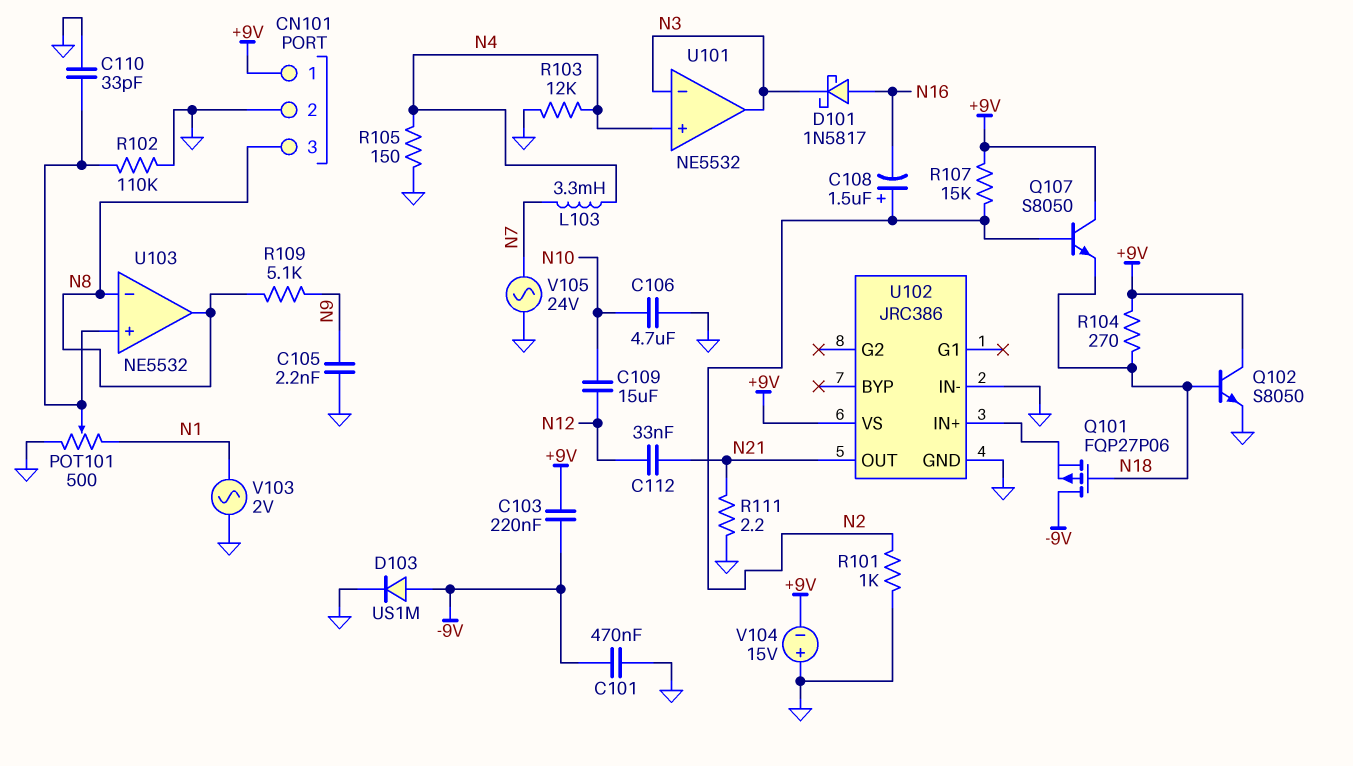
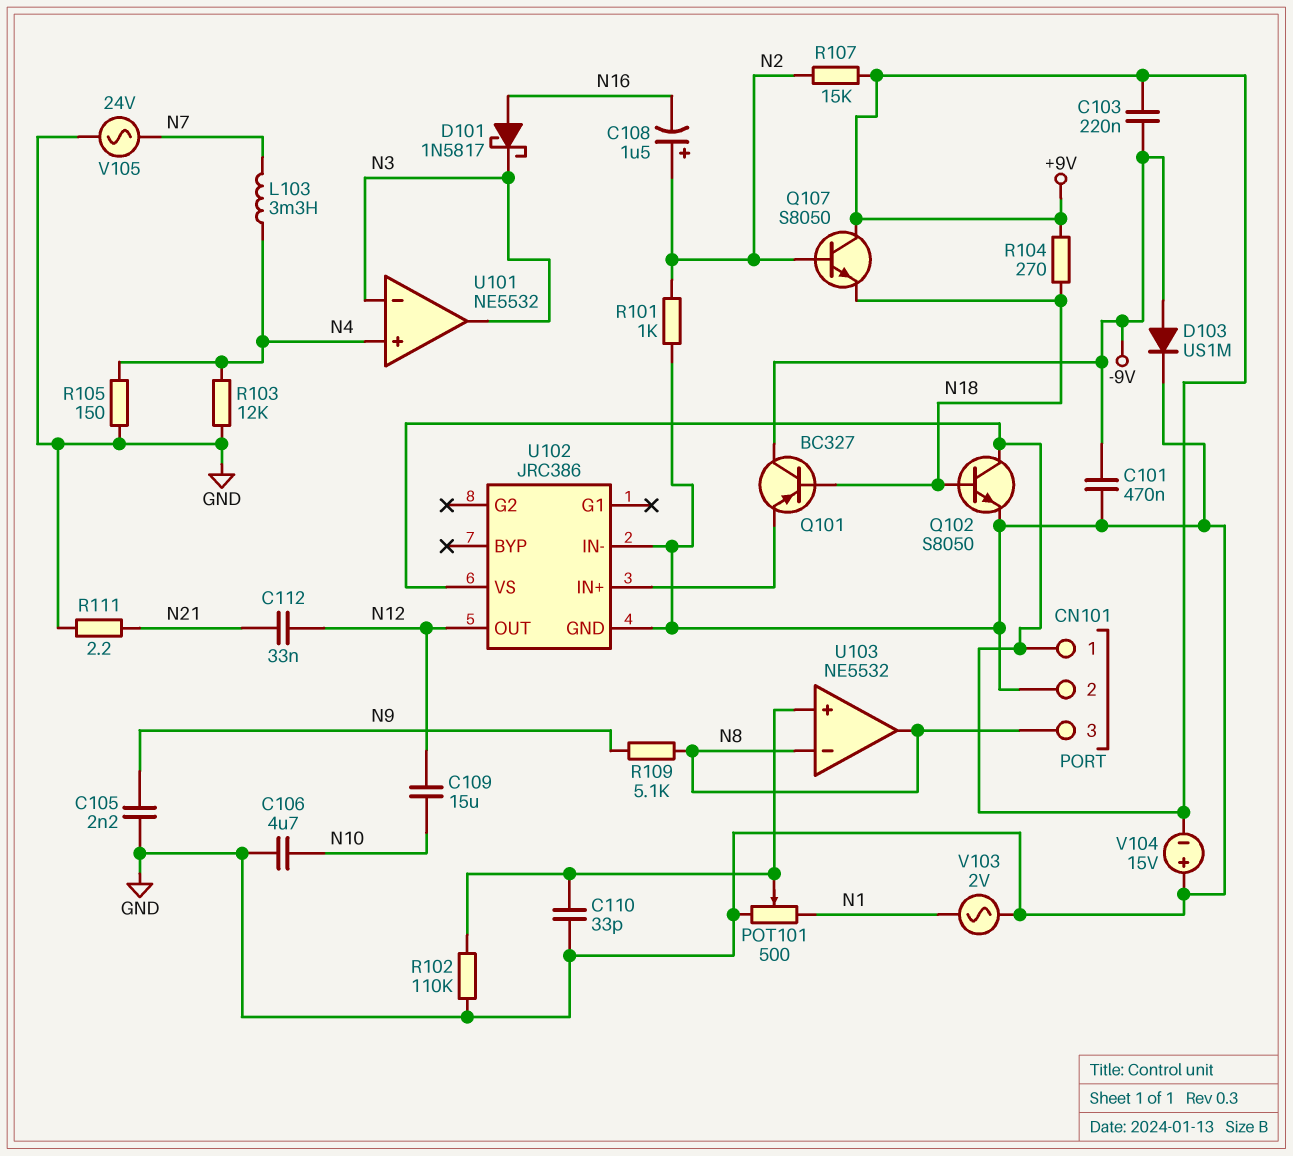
Q101: PMOS FQP27P06 (G N18, D -9V, S U102/IN+) -> PNP BC327 (B N18, C -9V, E U102/IN+)
U102 pin OUT: N21 -> N12

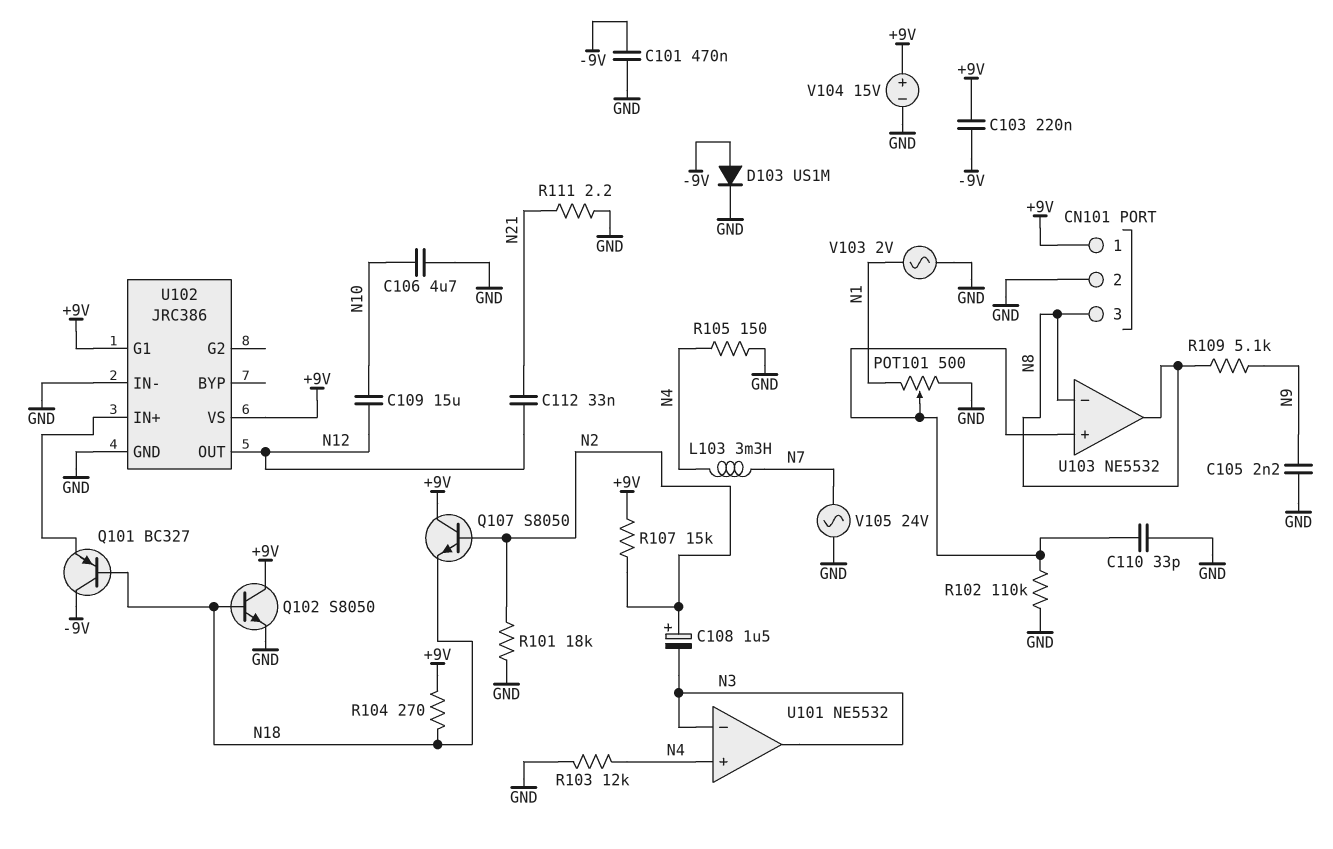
C108: 1.5uF (plus N2, minus N16) -> 1.5uF (plus N2, minus N3)
D101: schottky 1N5817 (A N16, K N3) -> none
R101: 1k (GND, N2) -> 18k (GND, N2)
U102 pin G1: none -> +9V
V104: 15V (plus GND, minus +9V) -> 15V (plus +9V, minus GND)

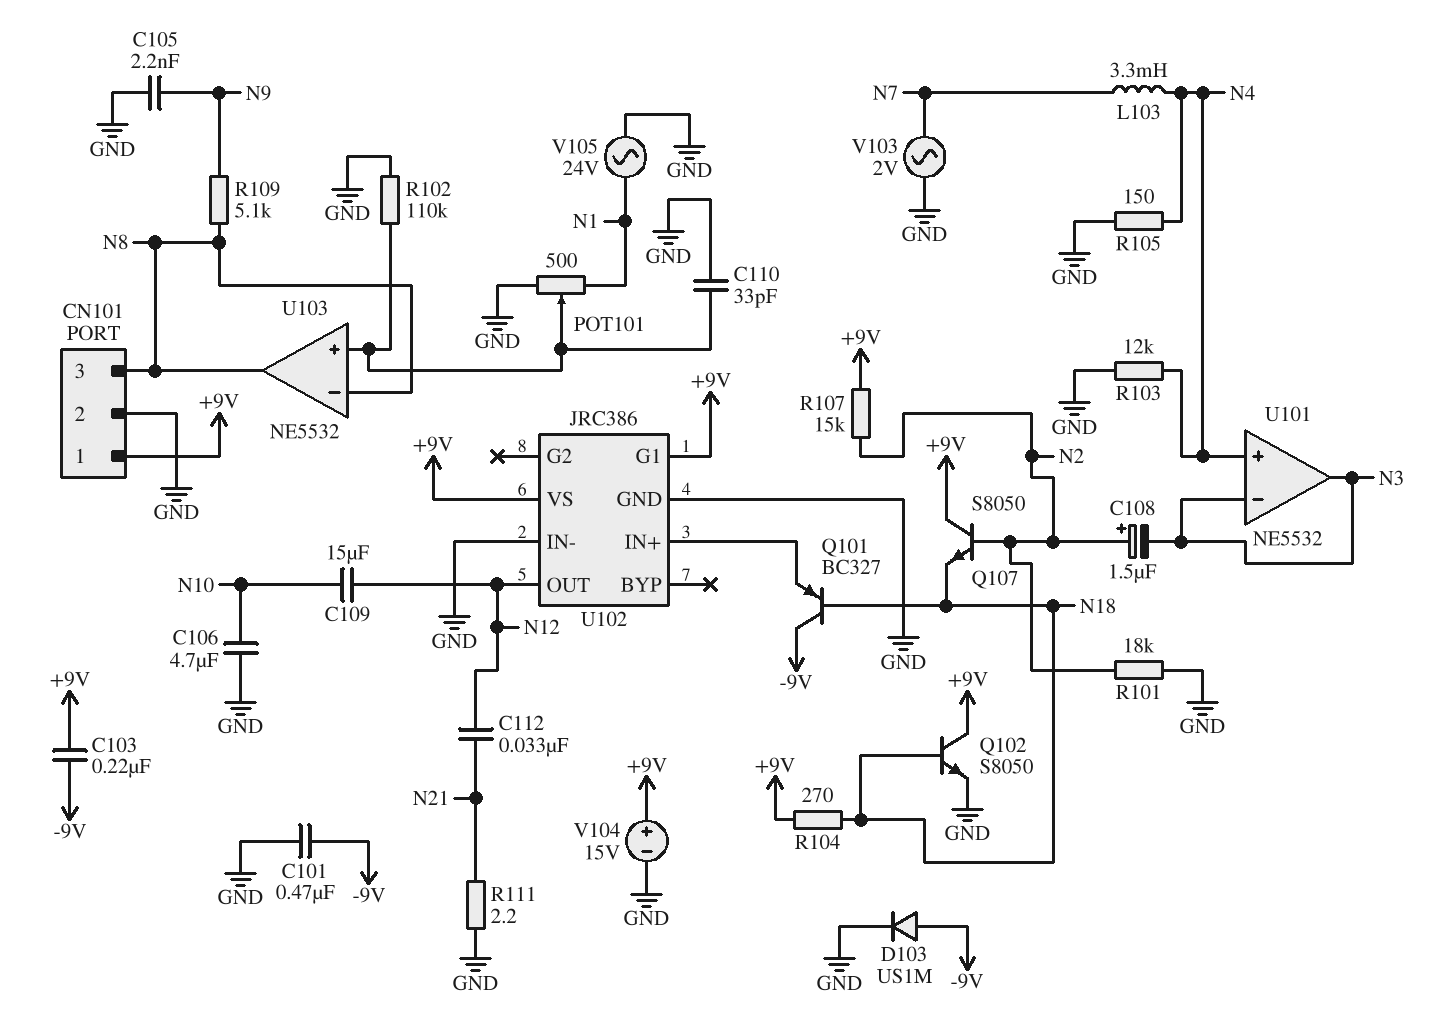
V103: AC 2V (GND, N1) -> AC 2V (GND, N7)
V105: AC 24V (GND, N7) -> AC 24V (GND, N1)

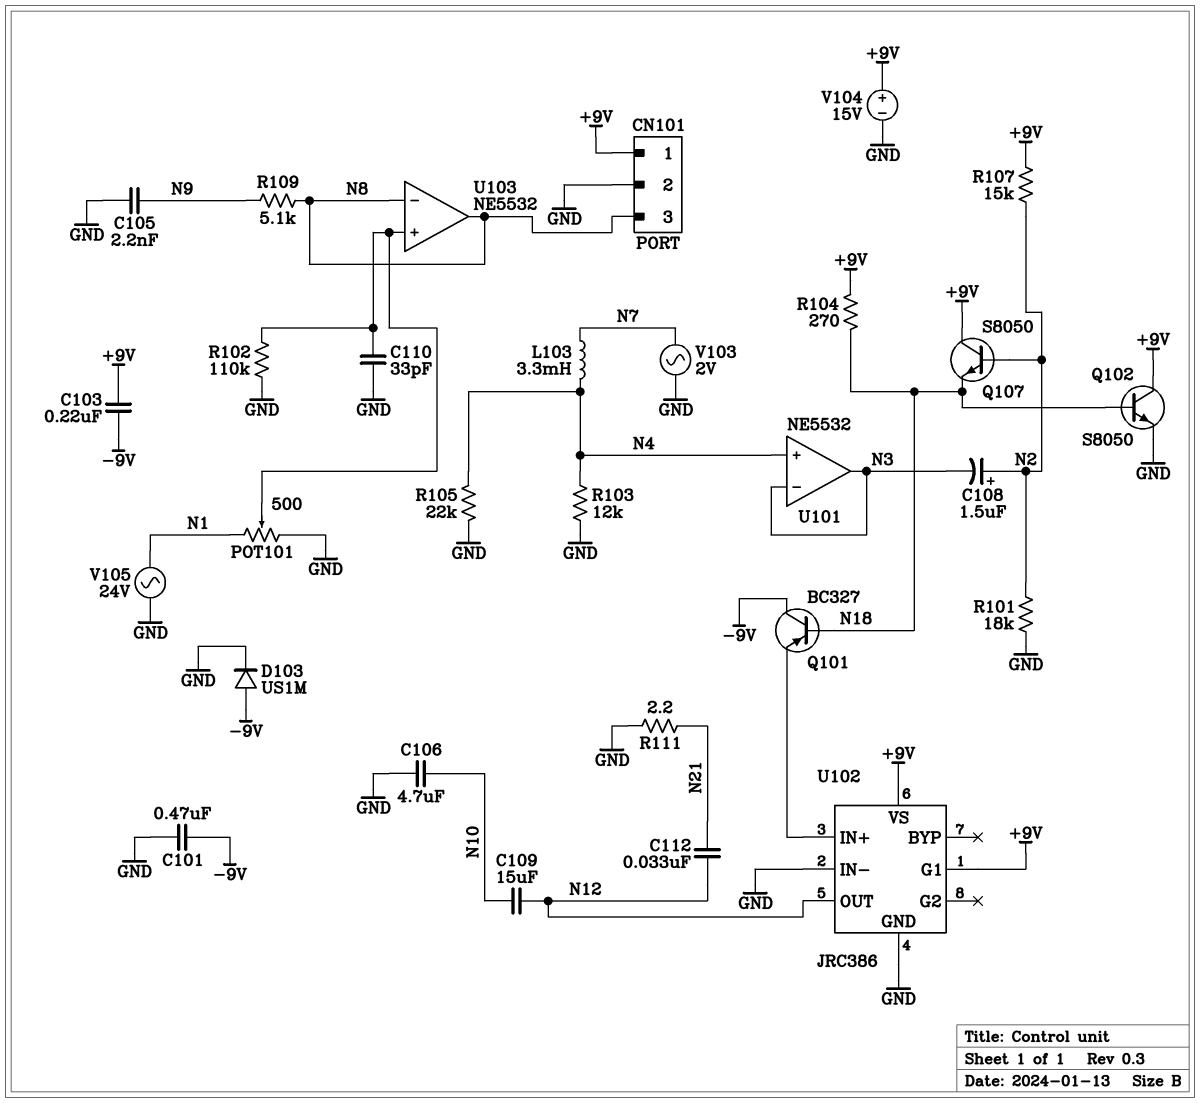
R105: 150 (GND, N4) -> 22k (GND, N4)

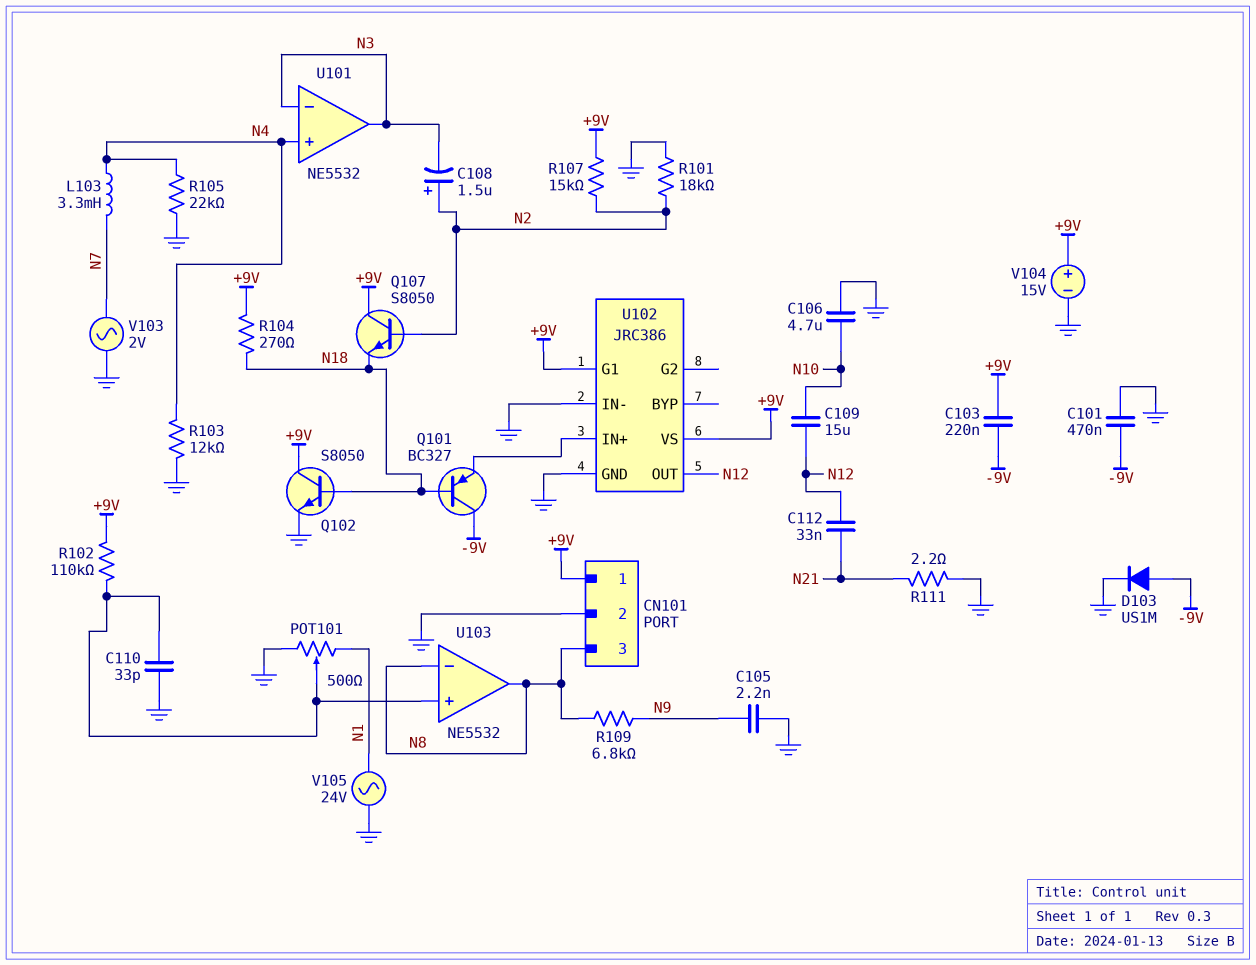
R102: 110k (GND, U103/in+) -> 110k (+9V, U103/in+)
R109: 5.1k (N8, N9) -> 6.8k (N8, N9)

